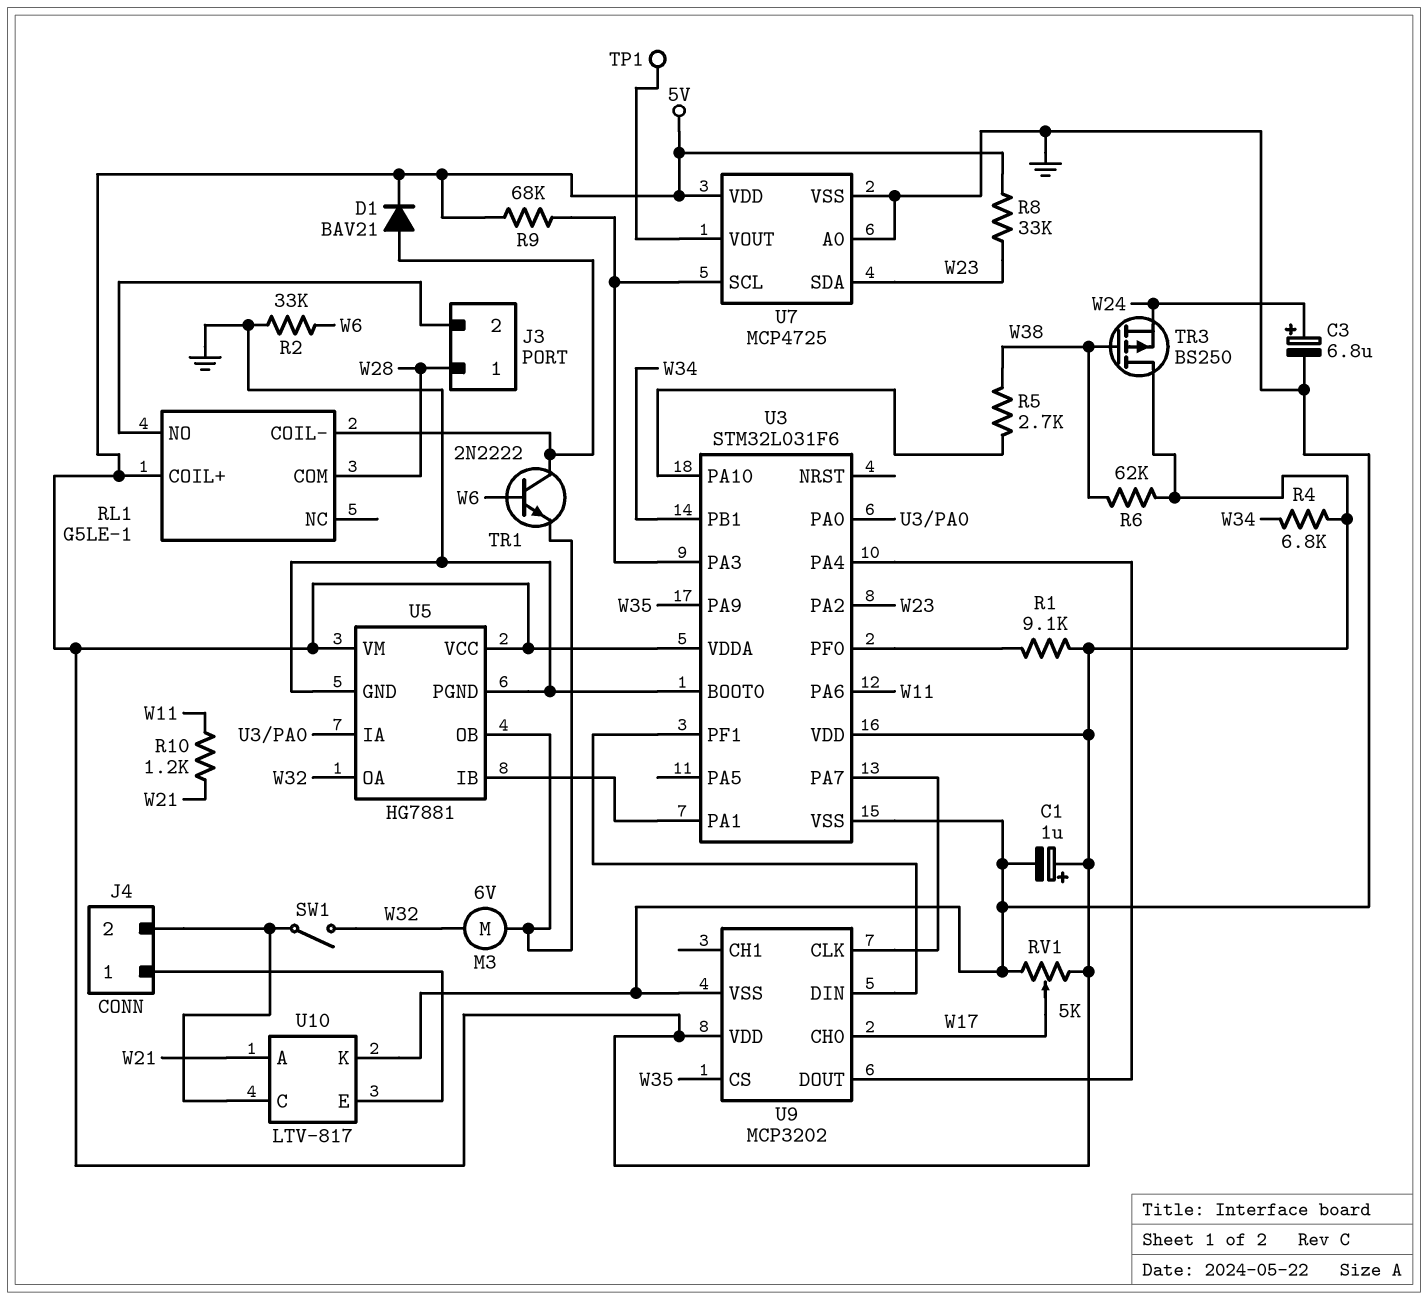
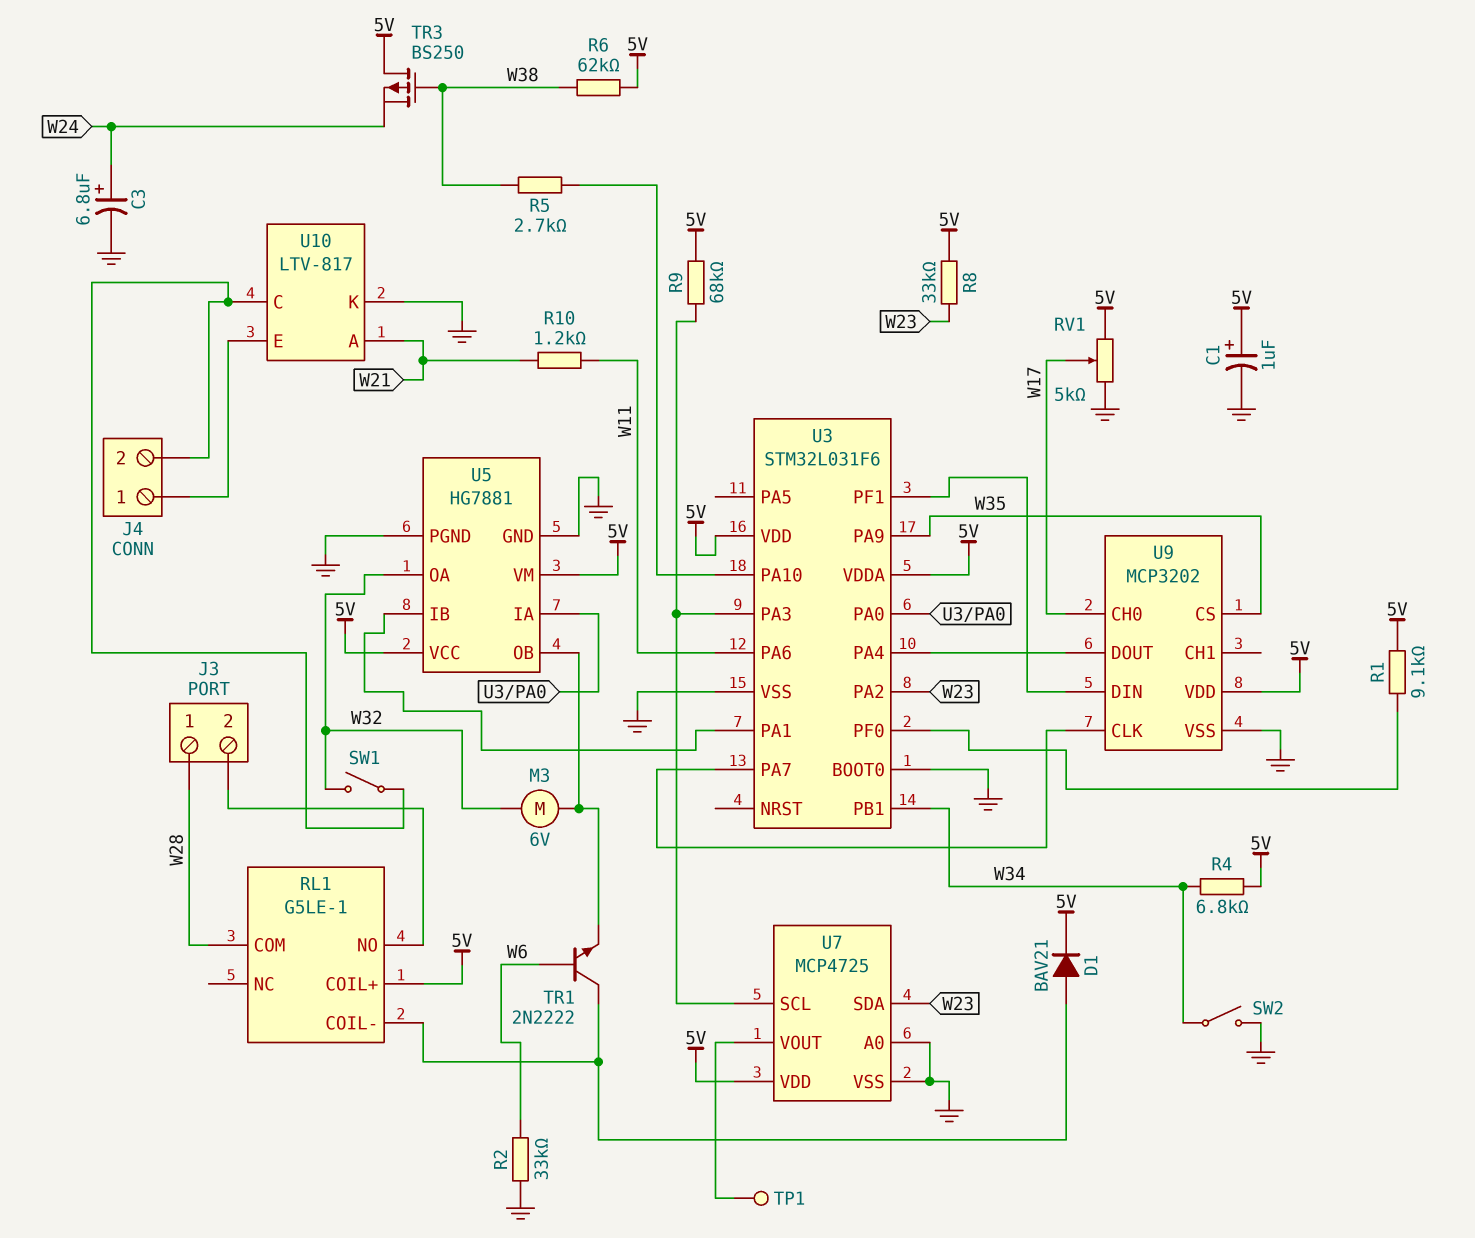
SW2: none -> switch (GND, W34)

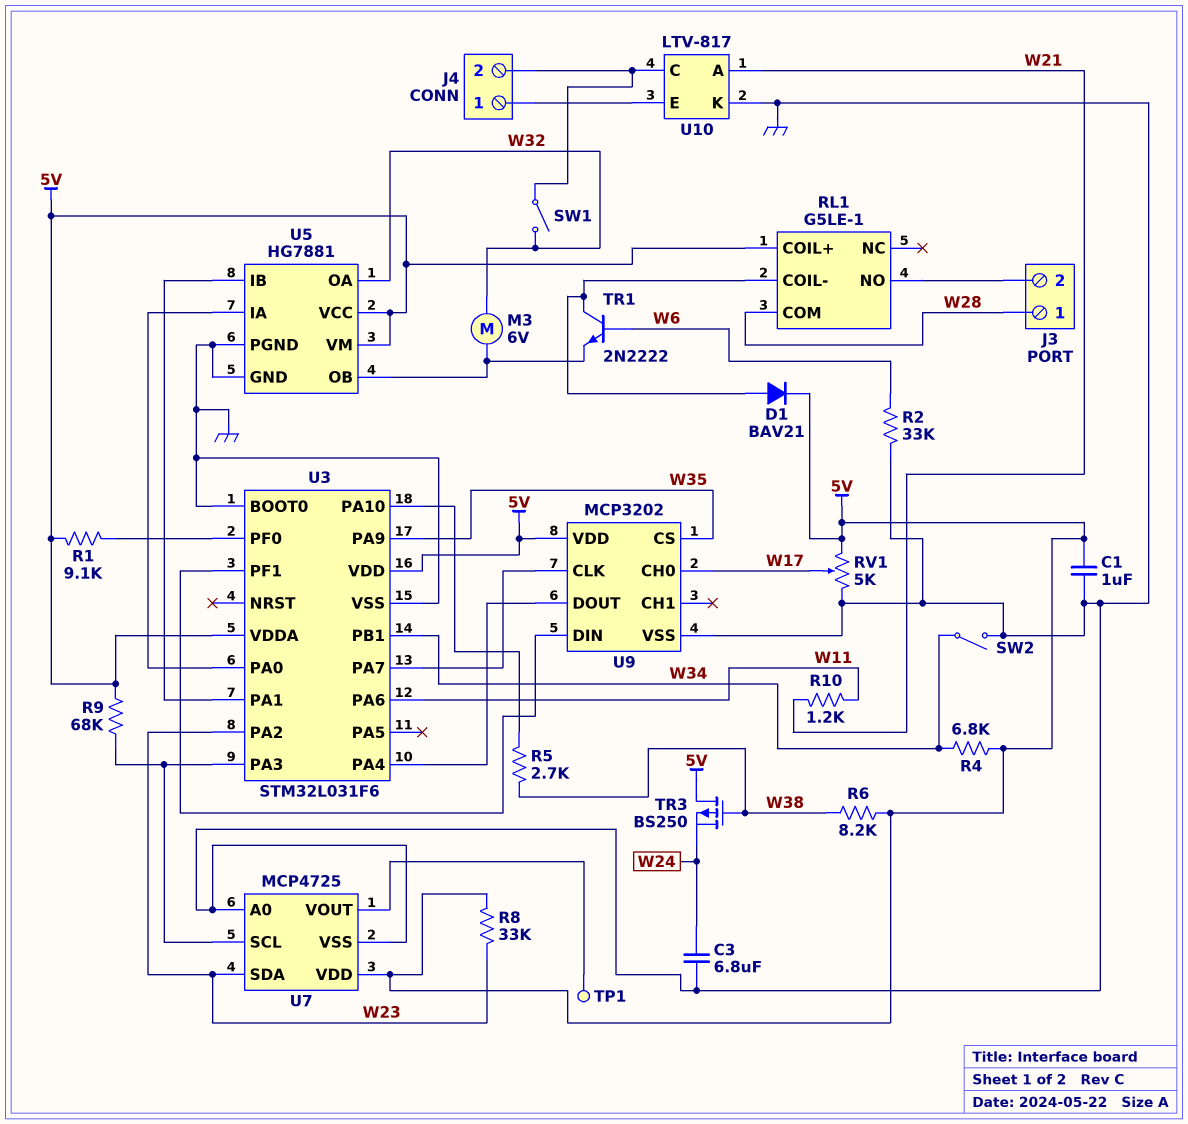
C1: 1uF (plus 5V, minus GND) -> 1uF (5V, GND)
C3: 6.8uF (plus W24, minus GND) -> 6.8uF (GND, W24)
R6: 62k (5V, W38) -> 8.2k (5V, W38)

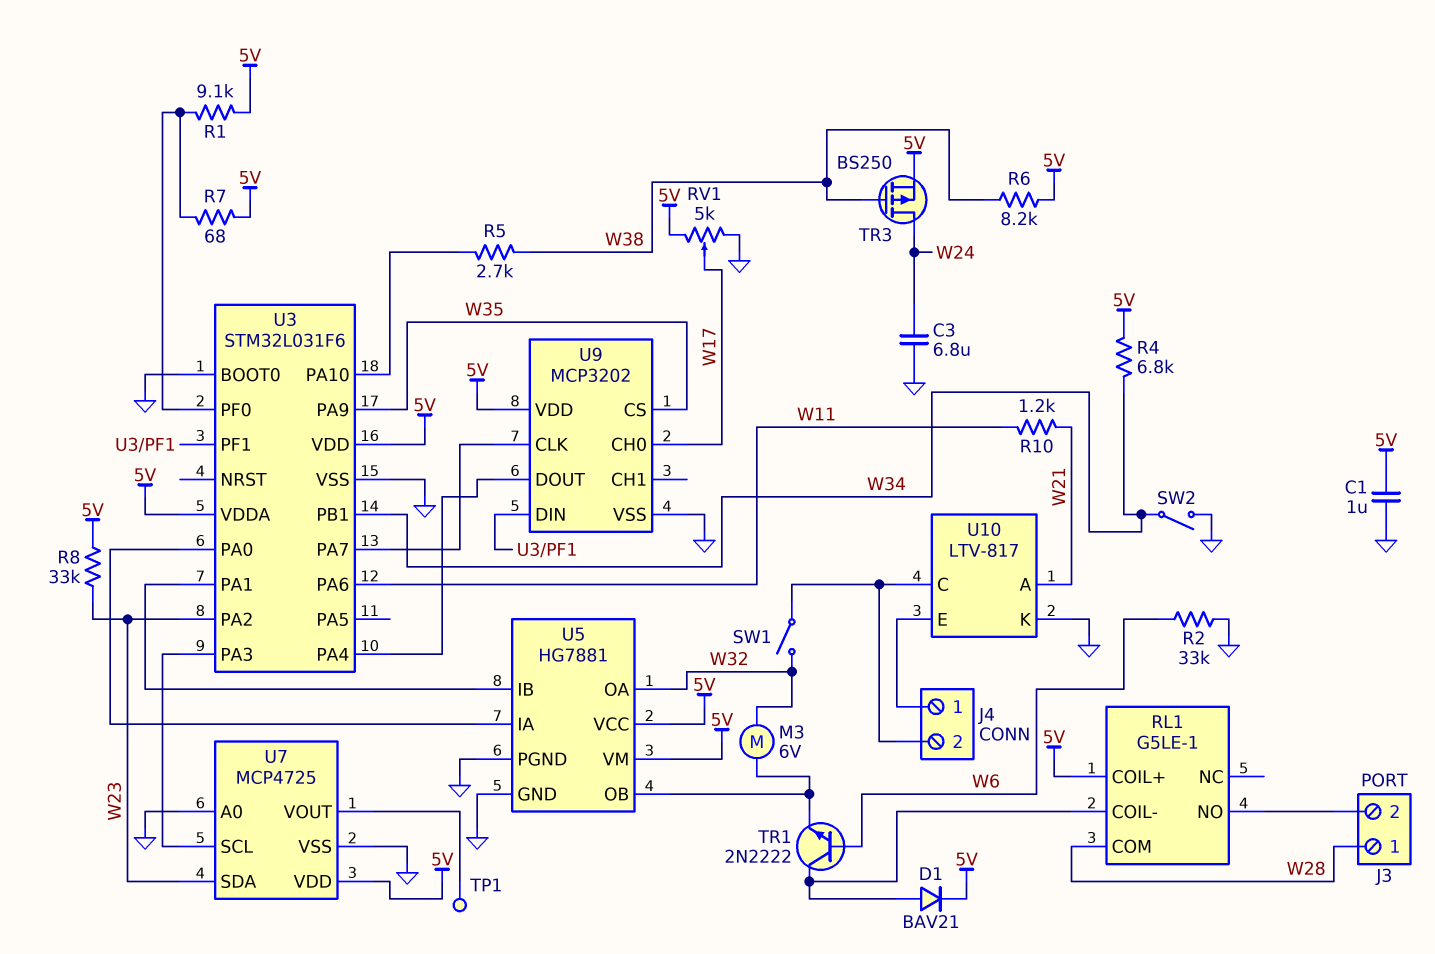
R7: none -> 68 (5V, U3/PF0)
R9: 68k (5V, U3/PA3) -> none
TR3: PMOS BS250 (G W38, D 5V, S W24) -> PMOS BS250 (G W38, D W24, S 5V)

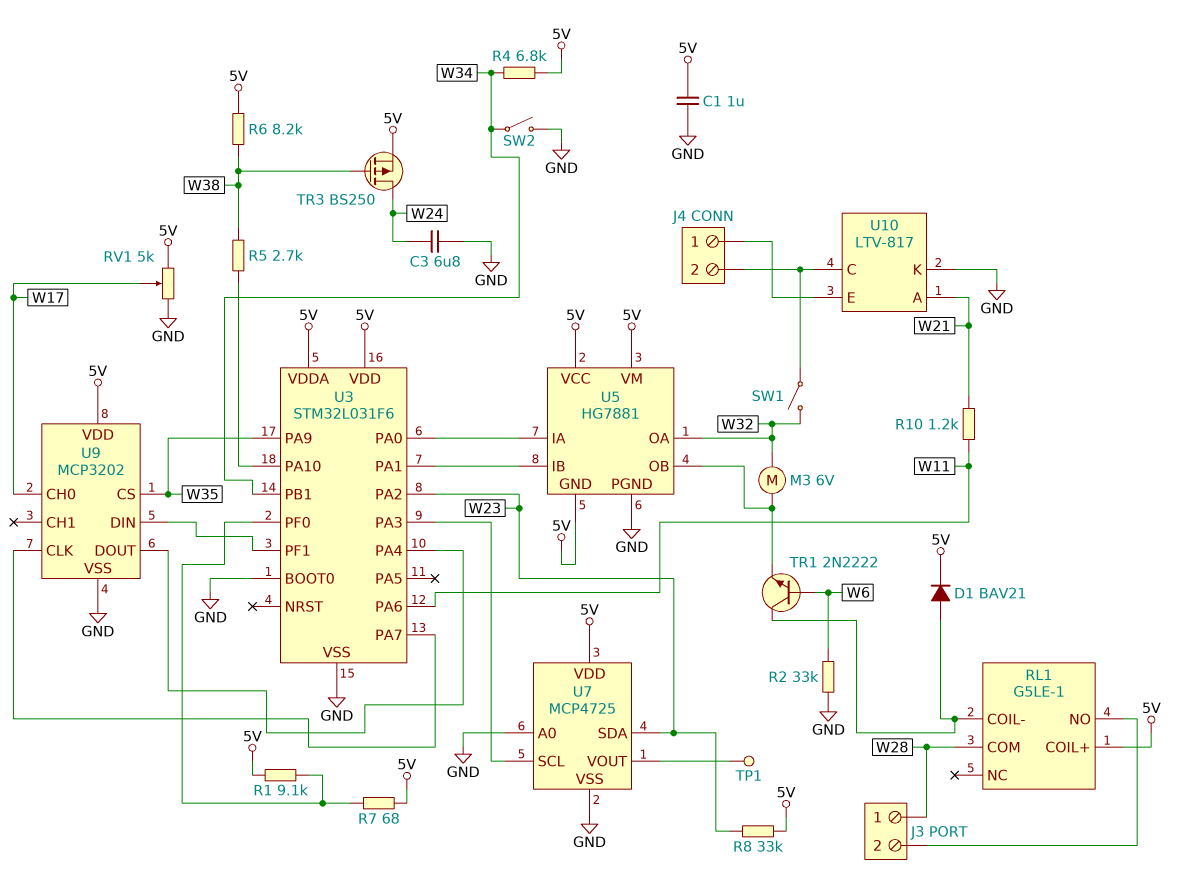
U5 pin GND: GND -> 5V

